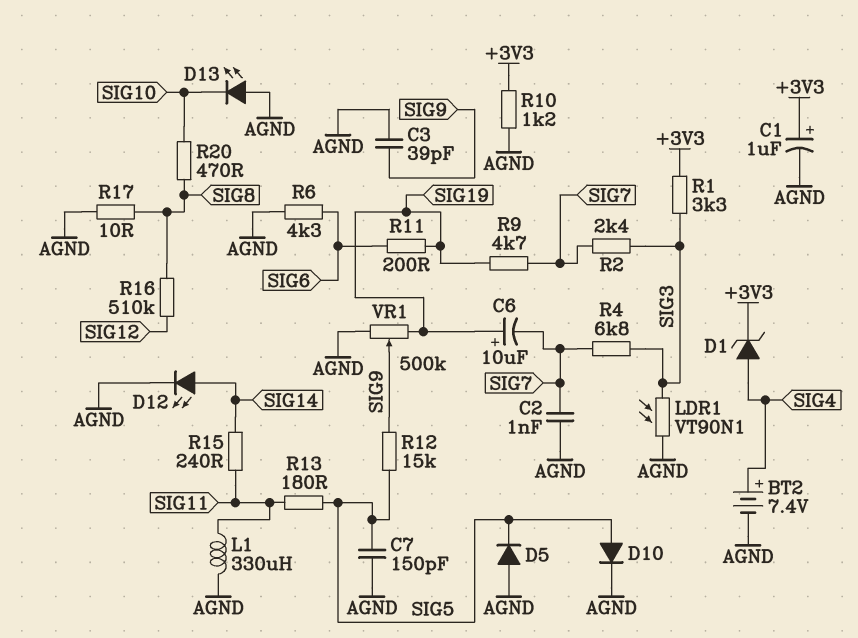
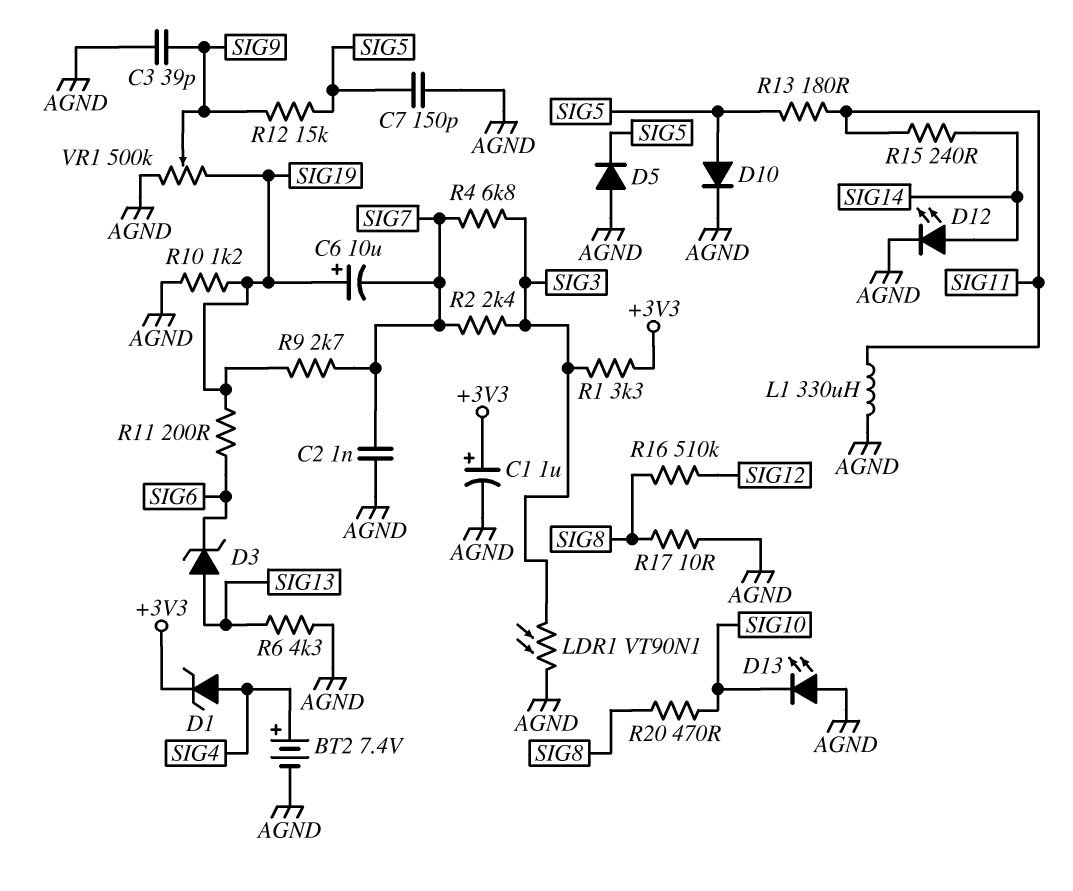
D3: none -> zener (A SIG13, K SIG6)
R6: 4.3k (AGND, SIG6) -> 4.3k (AGND, SIG13)
R9: 4.7k (SIG7, SIG19) -> 2.7k (SIG7, SIG19)
R10: 1.2k (+3V3, AGND) -> 1.2k (AGND, SIG19)

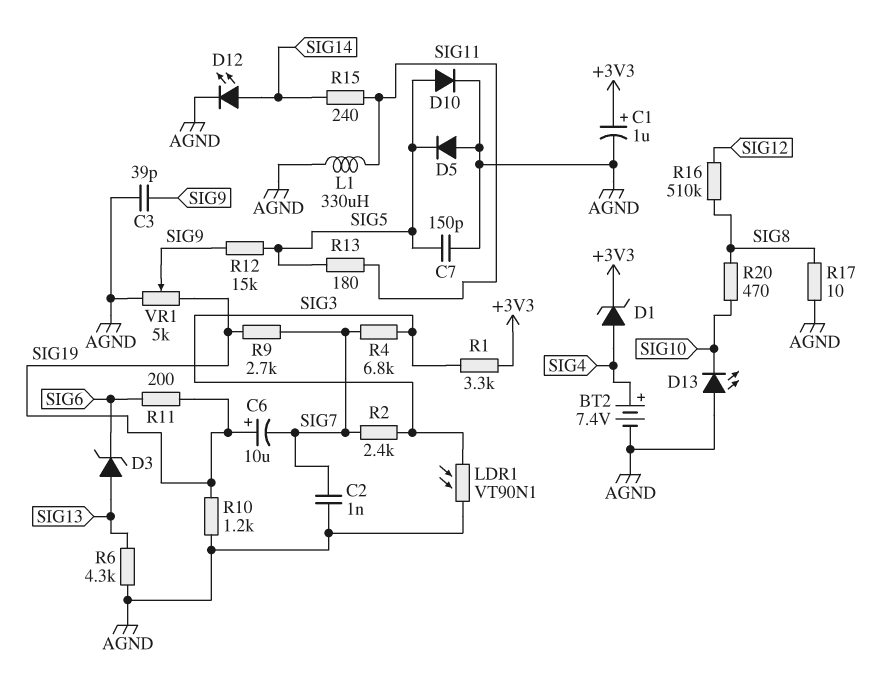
VR1: 500k (AGND, SIG19, wiper SIG9) -> 5k (AGND, SIG19, wiper SIG9)

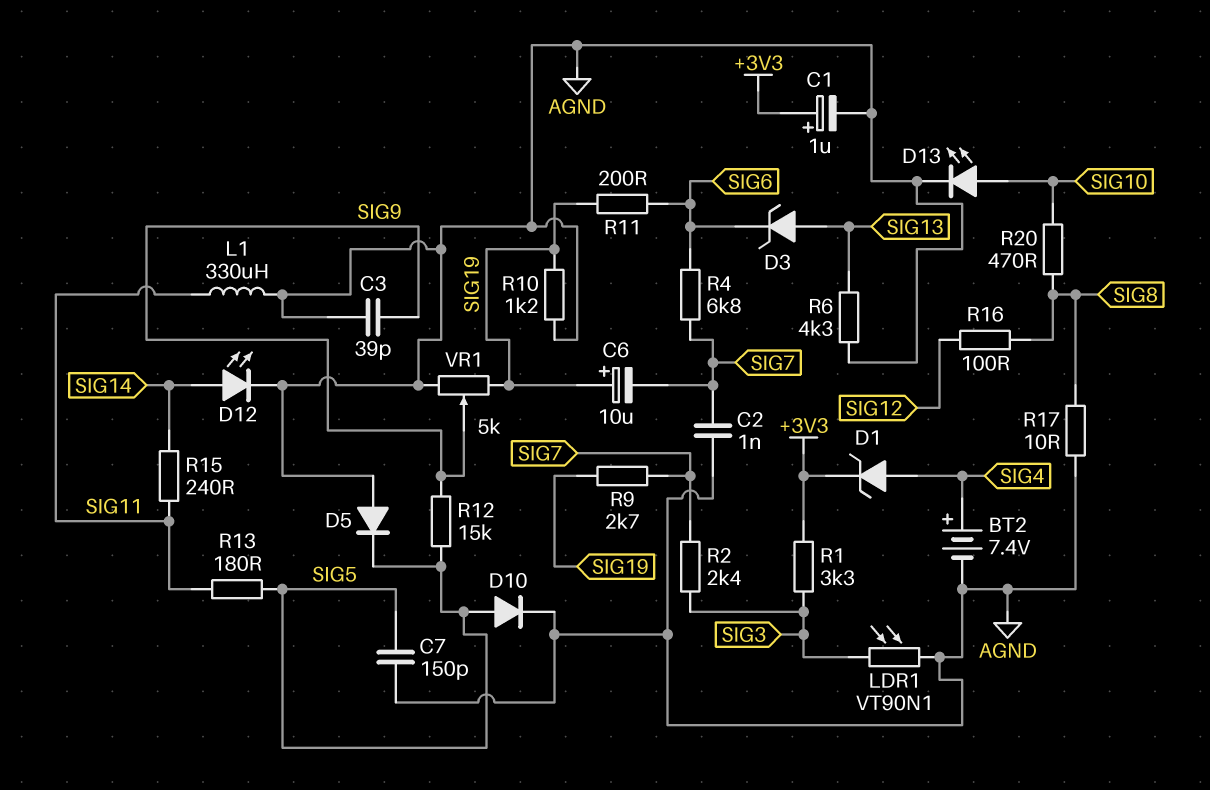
D13: LED (A AGND, K SIG10) -> LED (A SIG10, K AGND)
R4: 6.8k (SIG3, SIG7) -> 6.8k (SIG6, SIG7)
R16: 510k (SIG8, SIG12) -> 100 (SIG8, SIG12)

